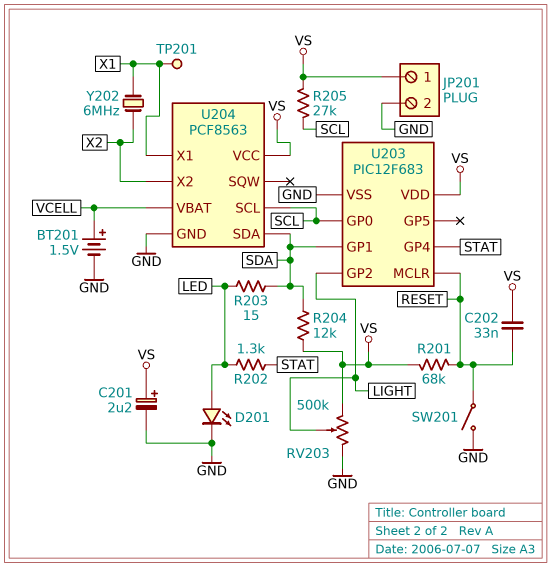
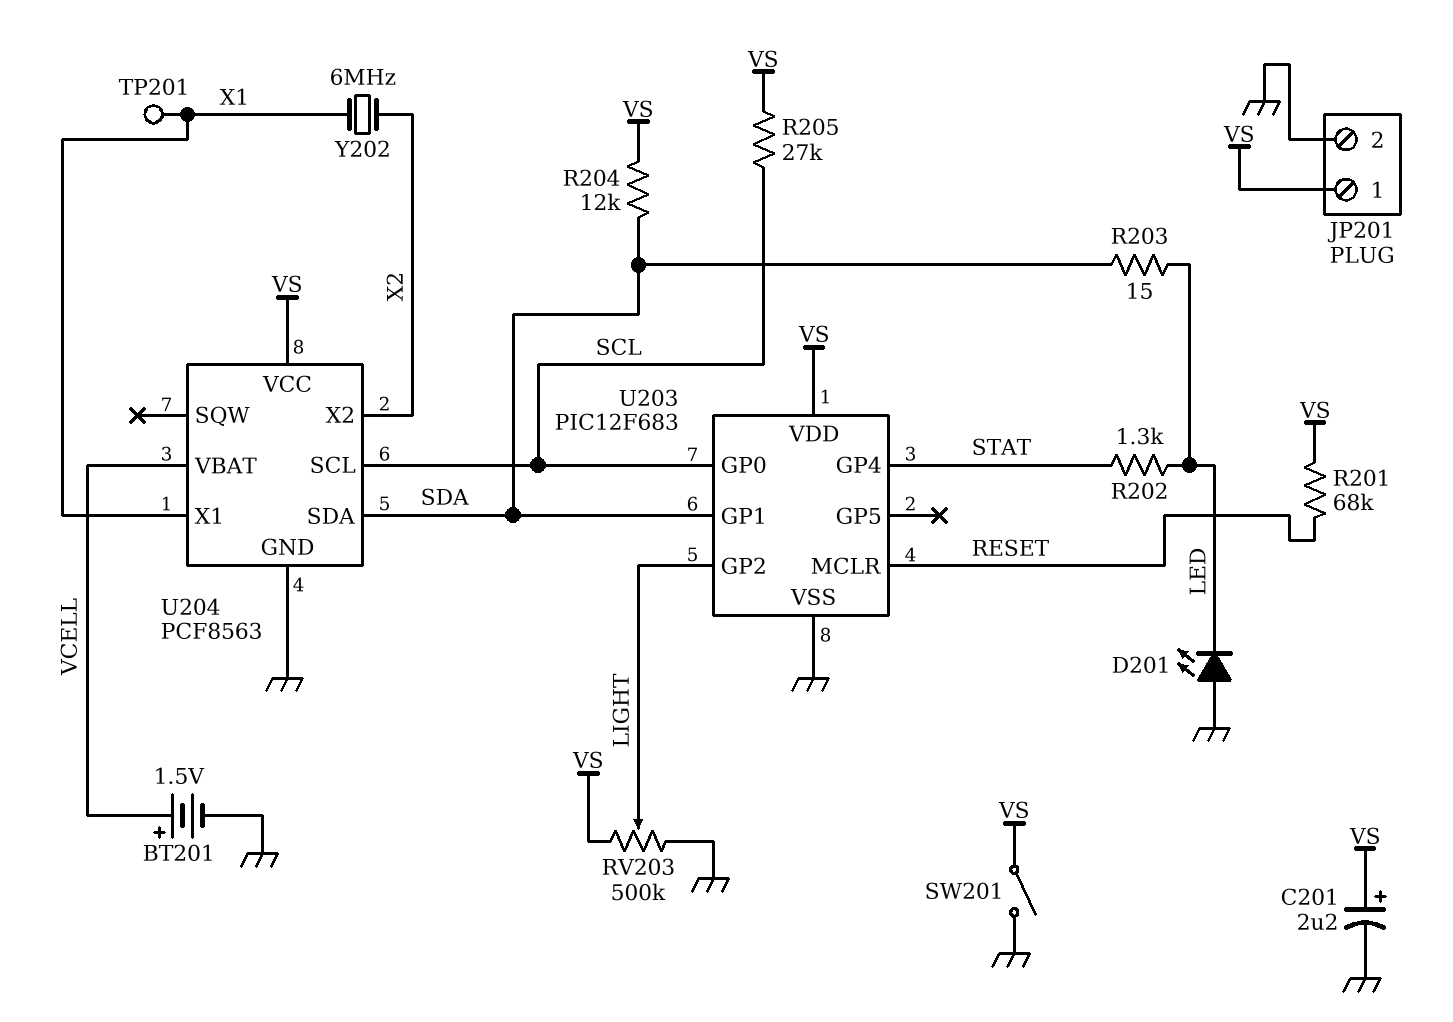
C202: 33nF (RESET, VS) -> none
D201: LED (A LED, K GND) -> LED (A GND, K LED)
SW201: switch (GND, RESET) -> switch (GND, VS)

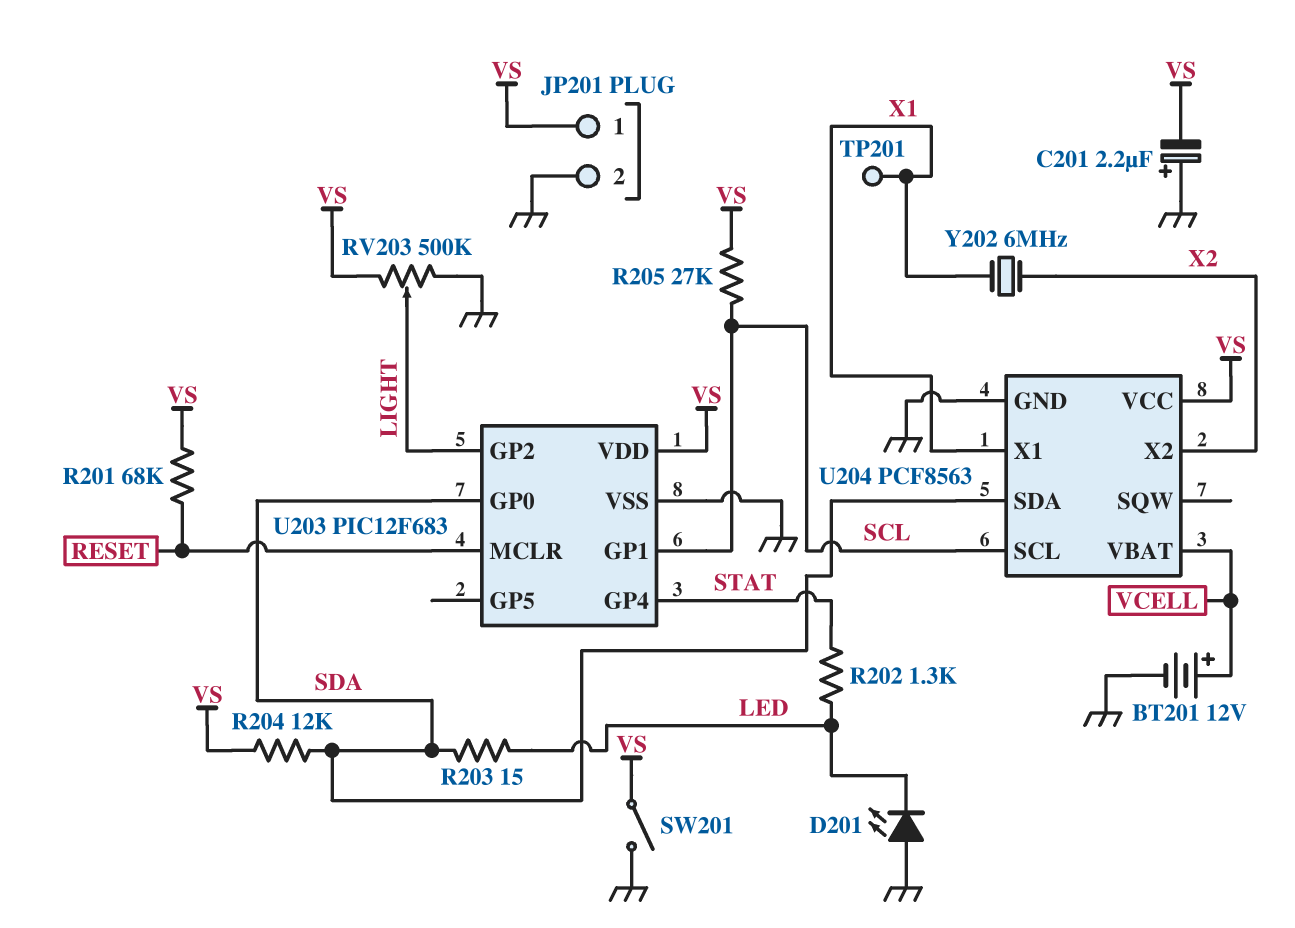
BT201: 1.5V (plus VCELL, minus GND) -> 12V (plus VCELL, minus GND)
C201: 2.2uF (plus VS, minus GND) -> 2.2uF (plus GND, minus VS)
U203 pin GP0: SCL -> SDA
U203 pin GP1: SDA -> SCL

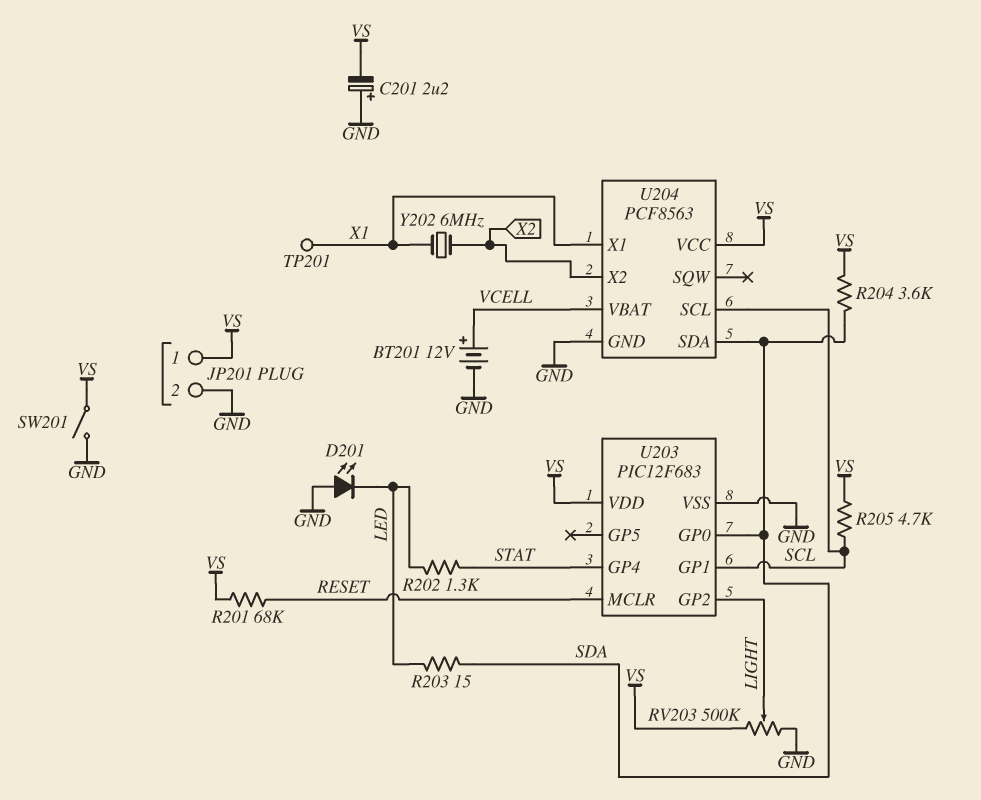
R204: 12k (SDA, VS) -> 3.6k (SDA, VS)
R205: 27k (SCL, VS) -> 4.7k (SCL, VS)

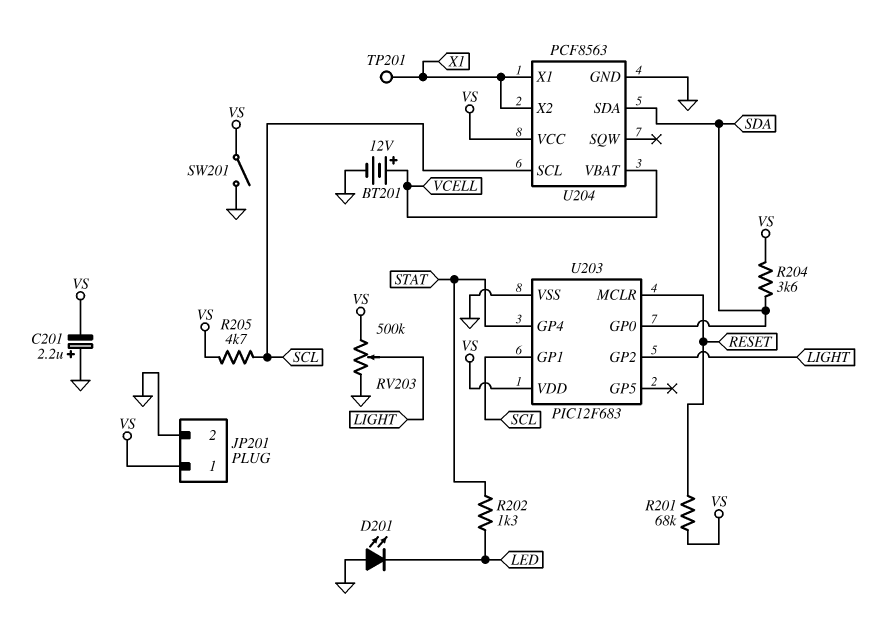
R203: 15 (LED, SDA) -> none
U204 pin X2: X2 -> X1
Y202: 6MHz (X1, X2) -> none

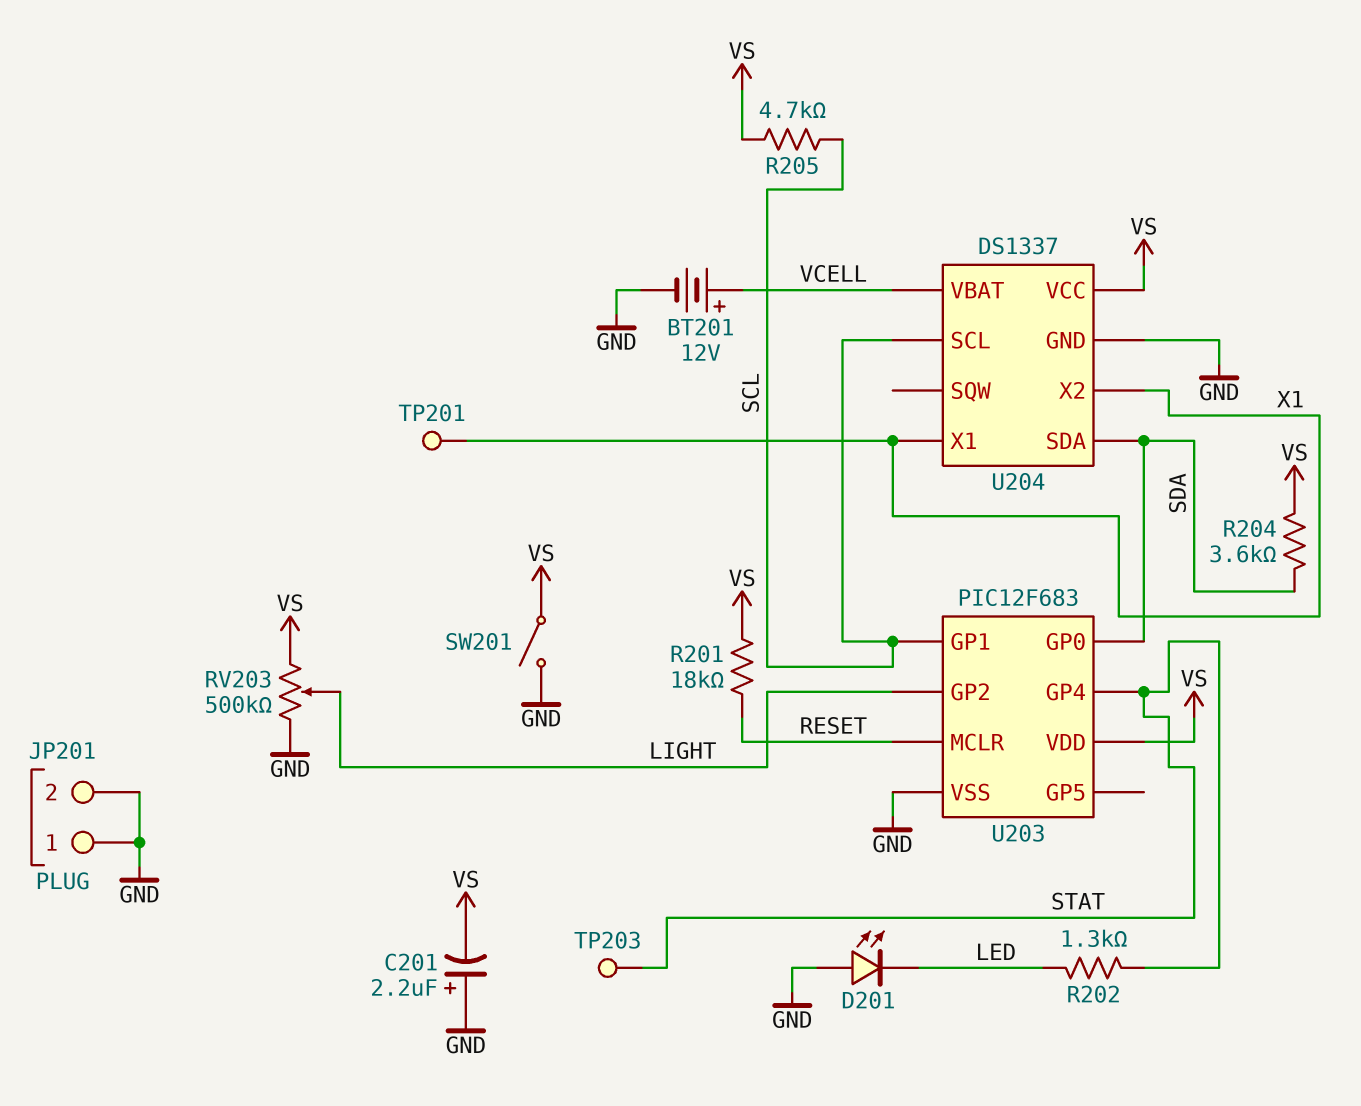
JP201 pin 1: VS -> GND
R201: 68k (RESET, VS) -> 18k (RESET, VS)
TP203: none -> test point (STAT)
U204: PCF8563 -> DS1337

